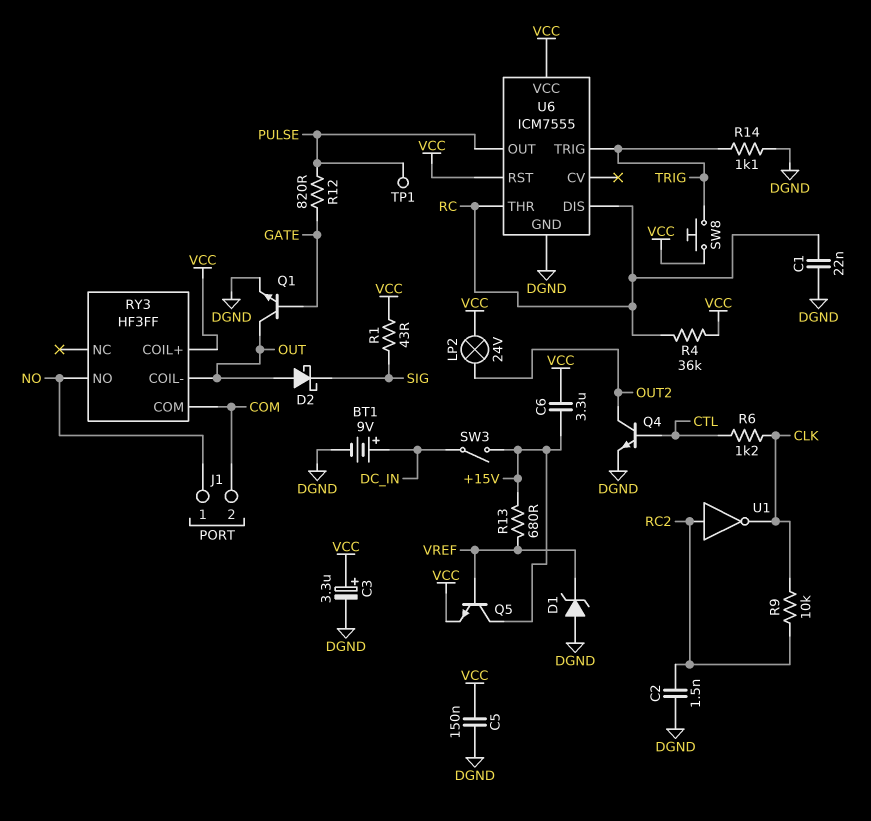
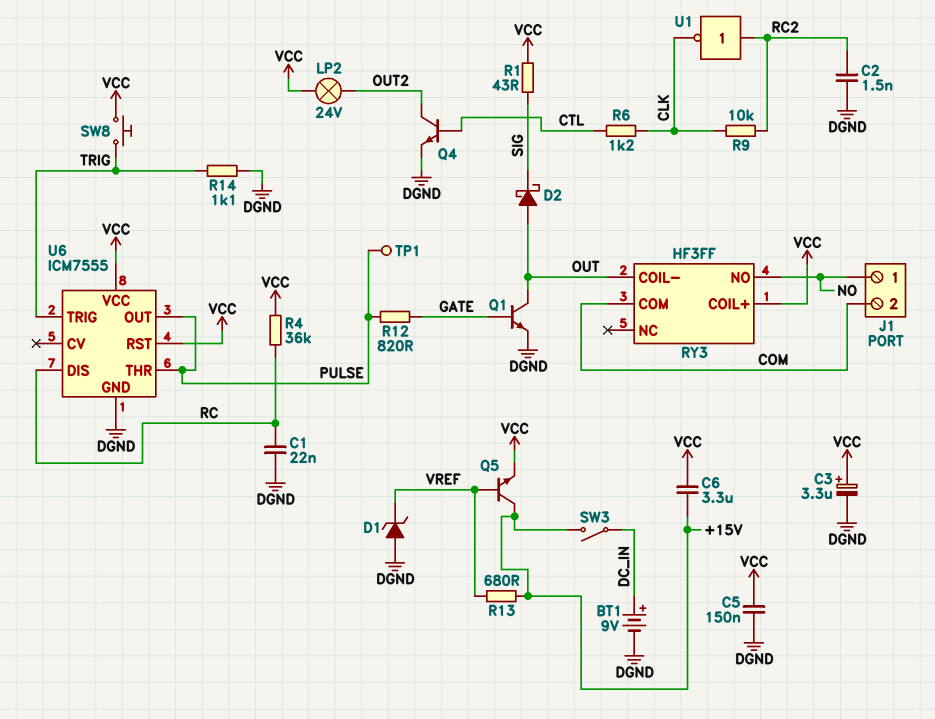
U6 pin THR: RC -> PULSE

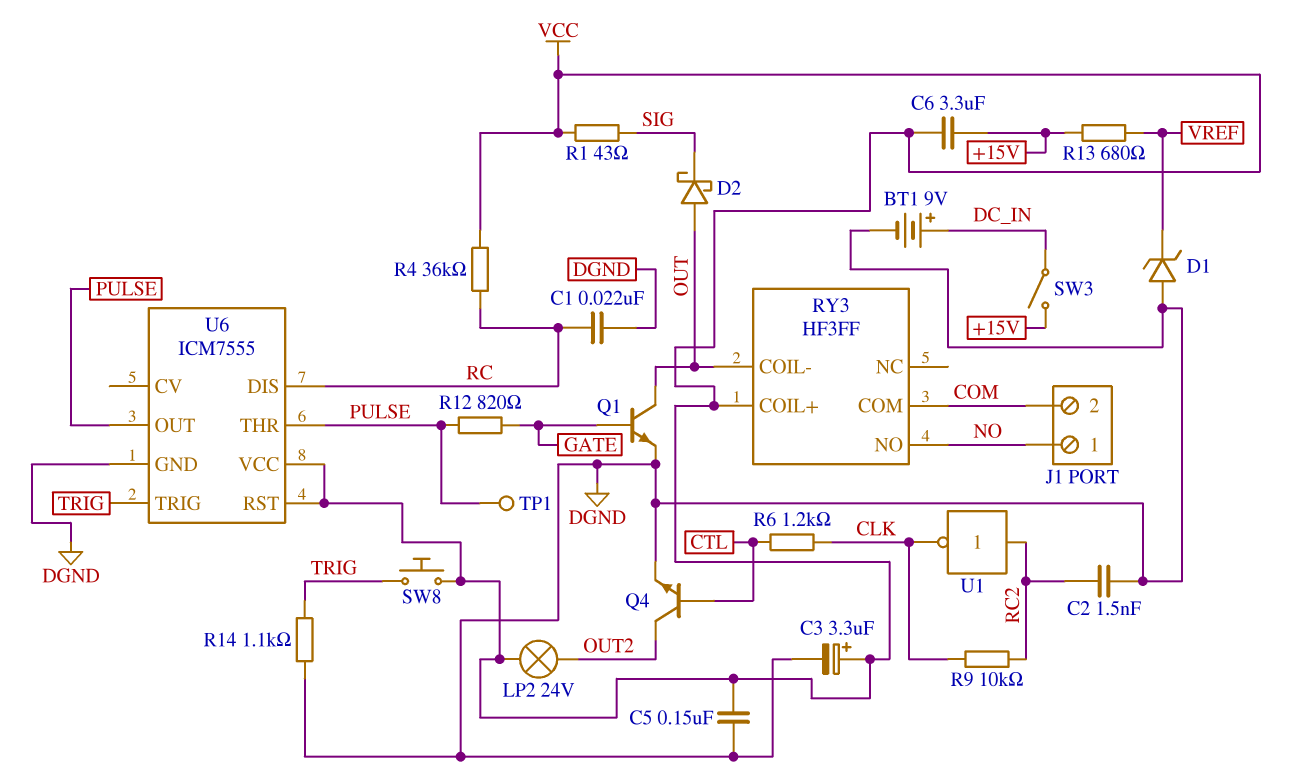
Q5: NPN (B VREF, C +15V, E VCC) -> none

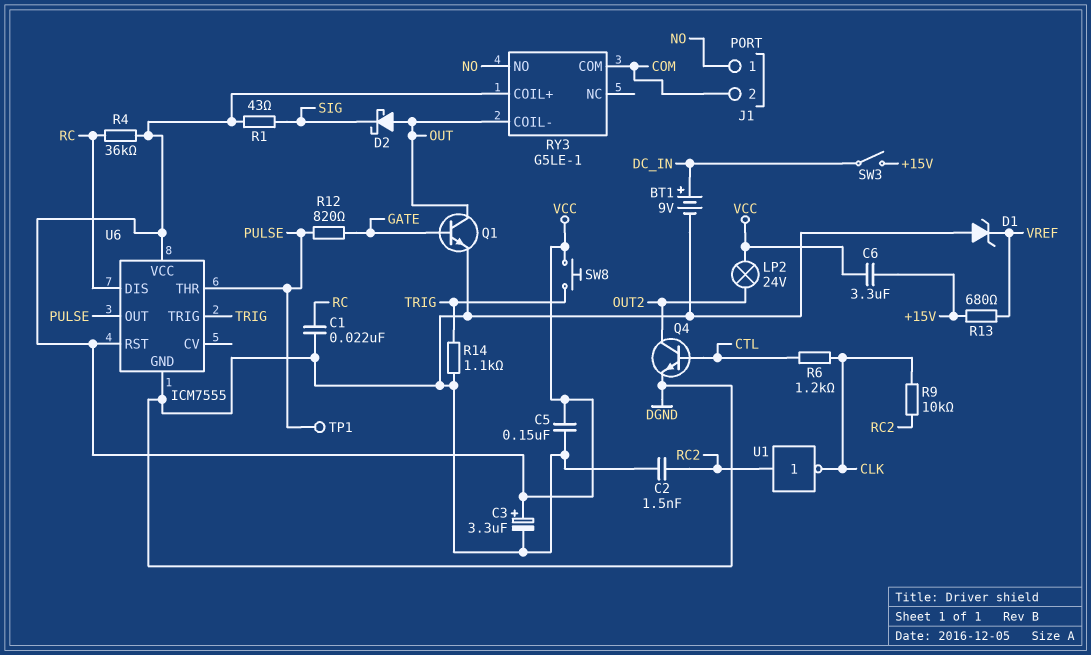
RY3: HF3FF -> G5LE-1

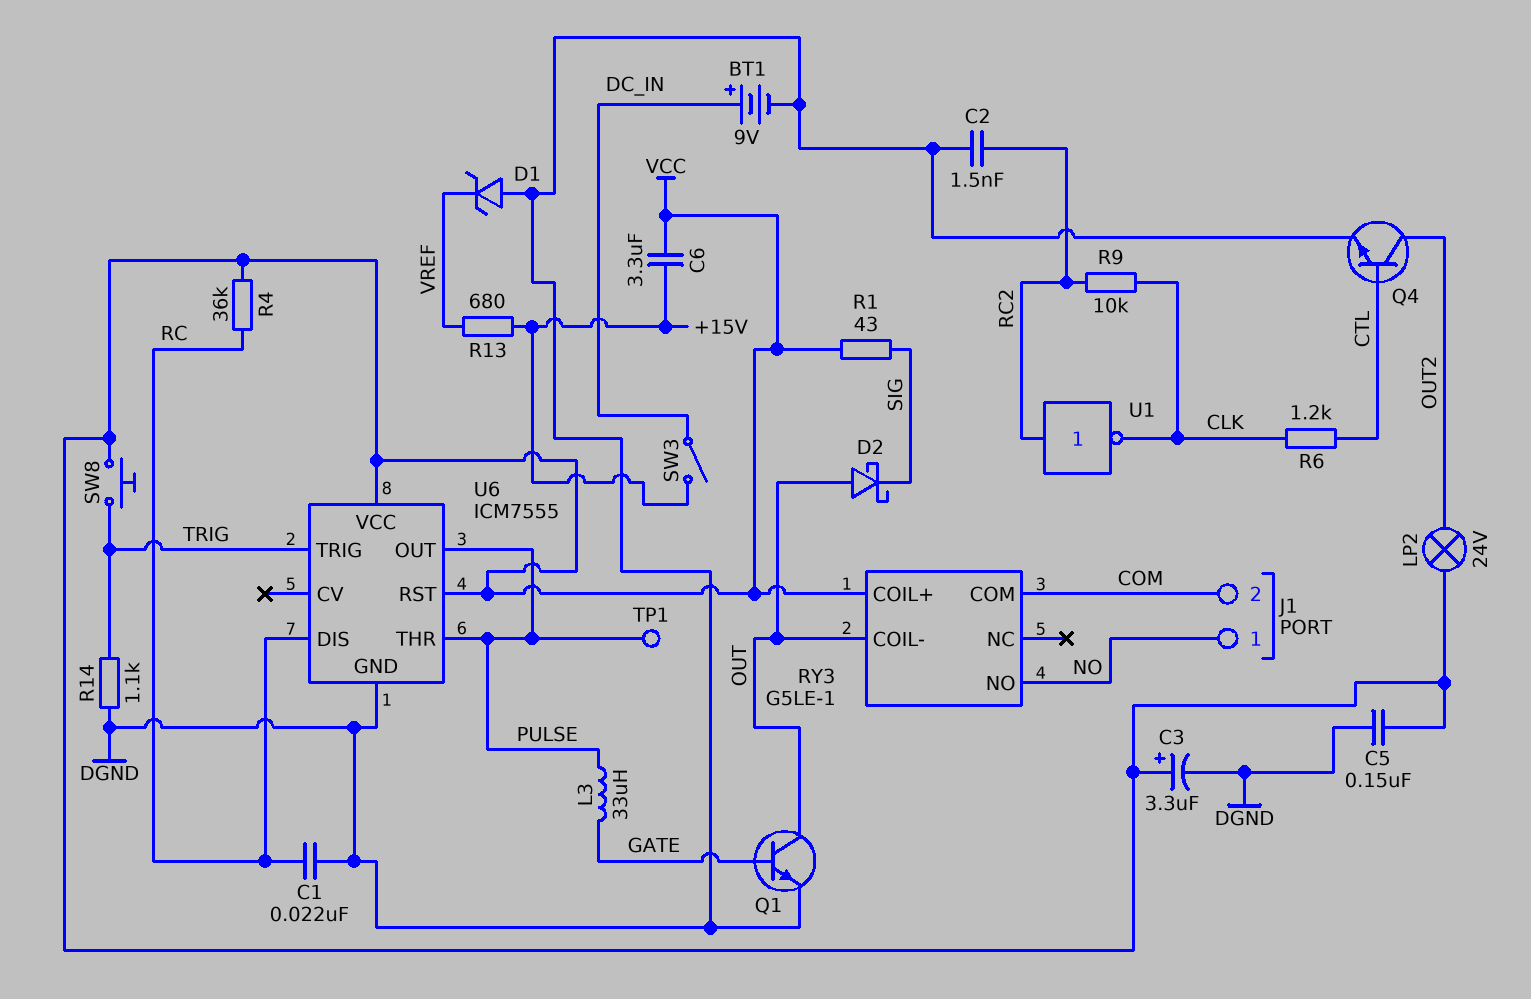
L3: none -> 33uH (GATE, PULSE)
R12: 820 (GATE, PULSE) -> none

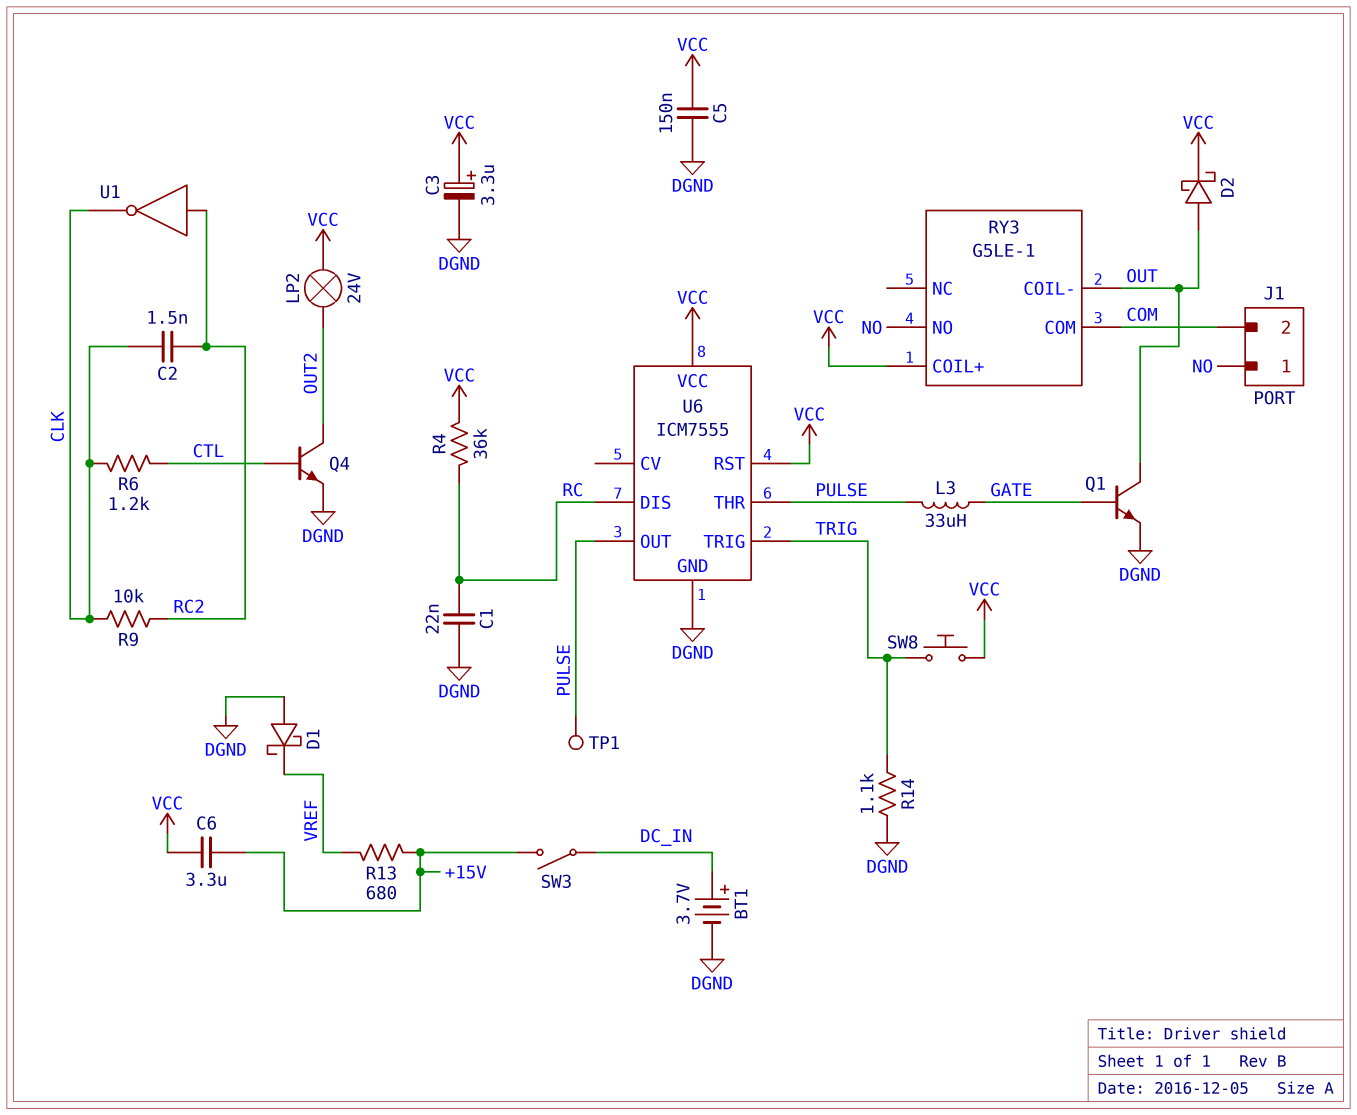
BT1: 9V (plus DC_IN, minus DGND) -> 3.7V (plus DC_IN, minus DGND)
C2: 1.5nF (DGND, RC2) -> 1.5nF (CLK, RC2)
D1: zener (A DGND, K VREF) -> schottky (A DGND, K VREF)
D2: schottky (A OUT, K SIG) -> schottky (A OUT, K VCC)
R1: 43 (SIG, VCC) -> none

